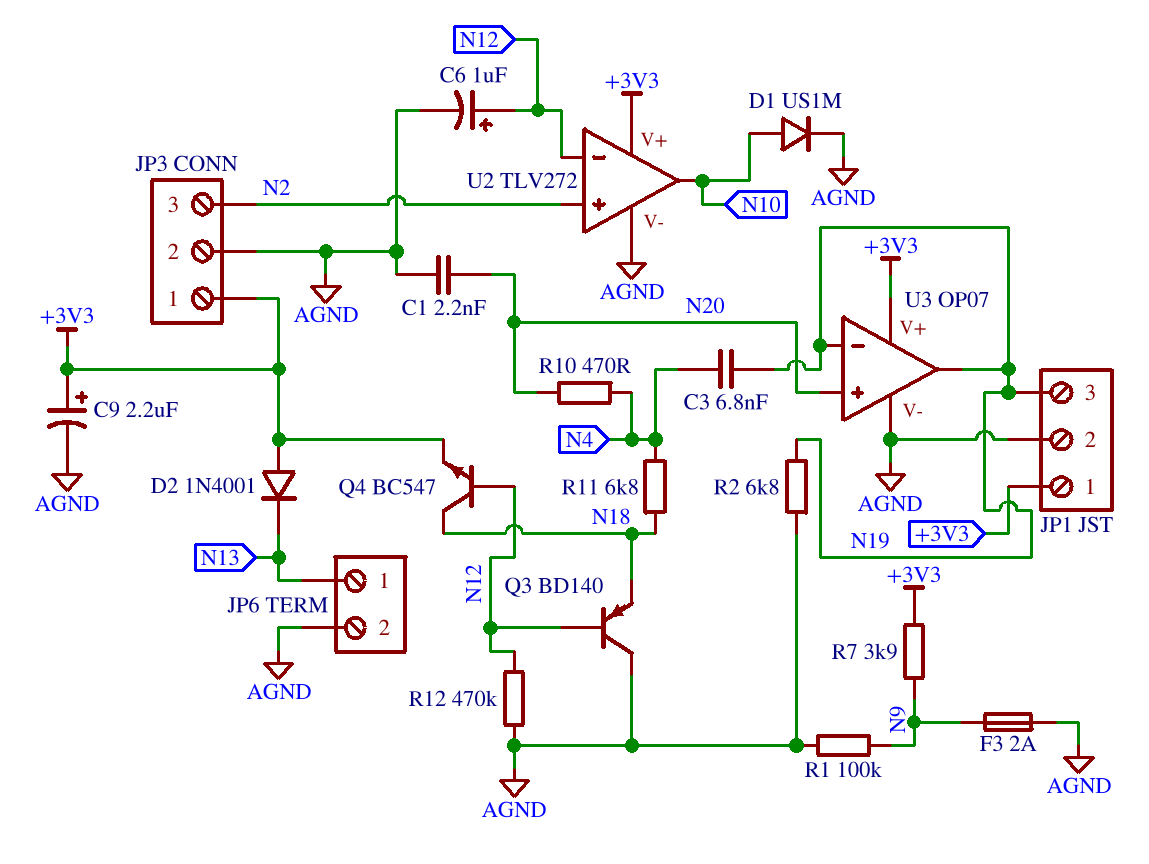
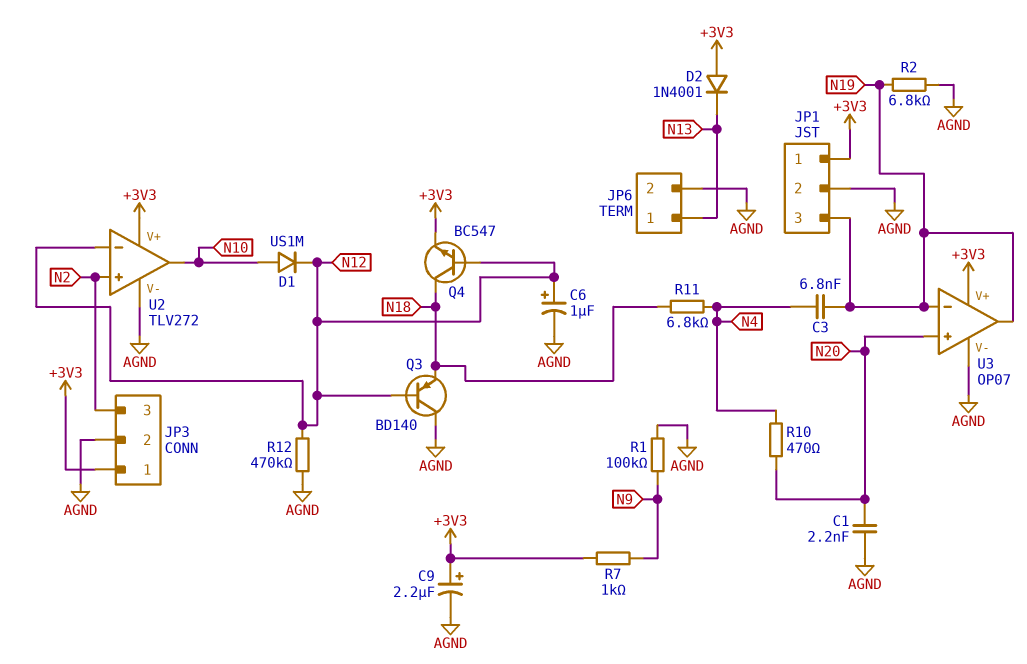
D1: diode US1M (A N10, K AGND) -> diode US1M (A N10, K N12)
F3: 2A (AGND, N9) -> none
R7: 3.9k (+3V3, N9) -> 1k (+3V3, N9)

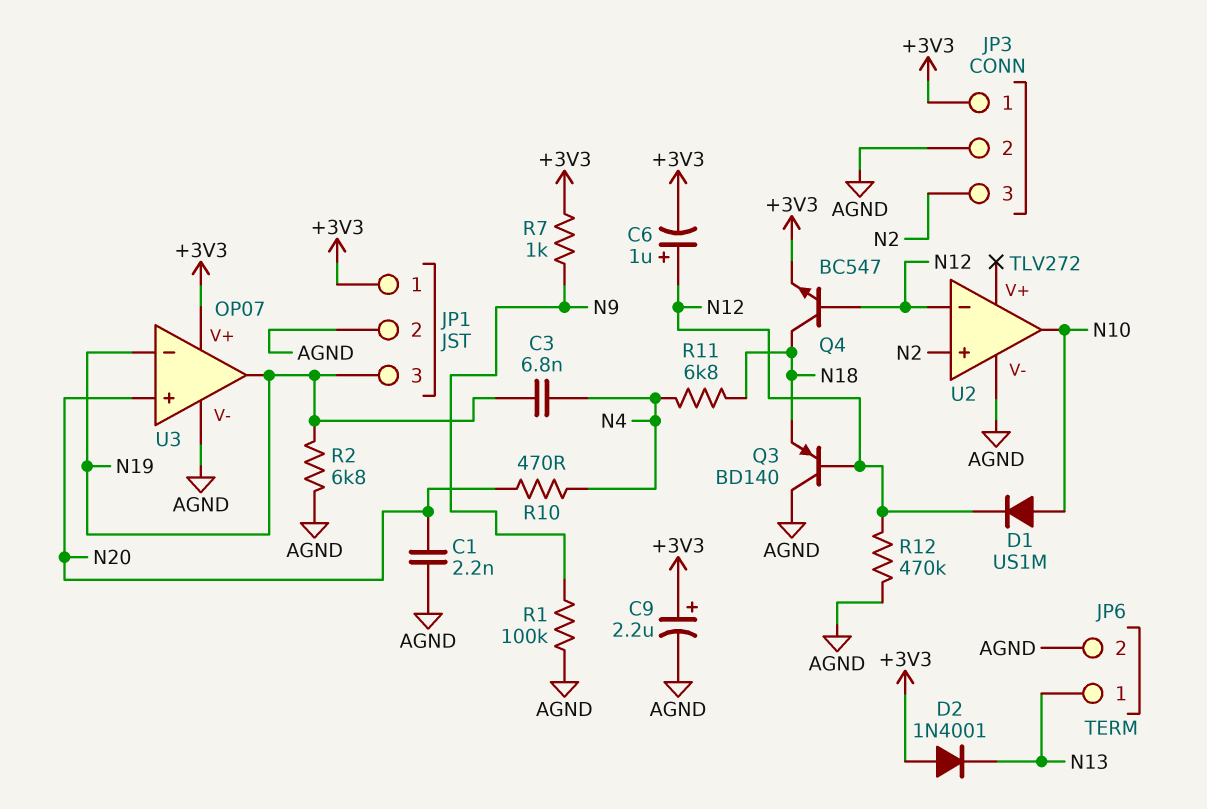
C6: 1uF (plus N12, minus AGND) -> 1uF (plus N12, minus +3V3)
U2 pin V+: +3V3 -> none

